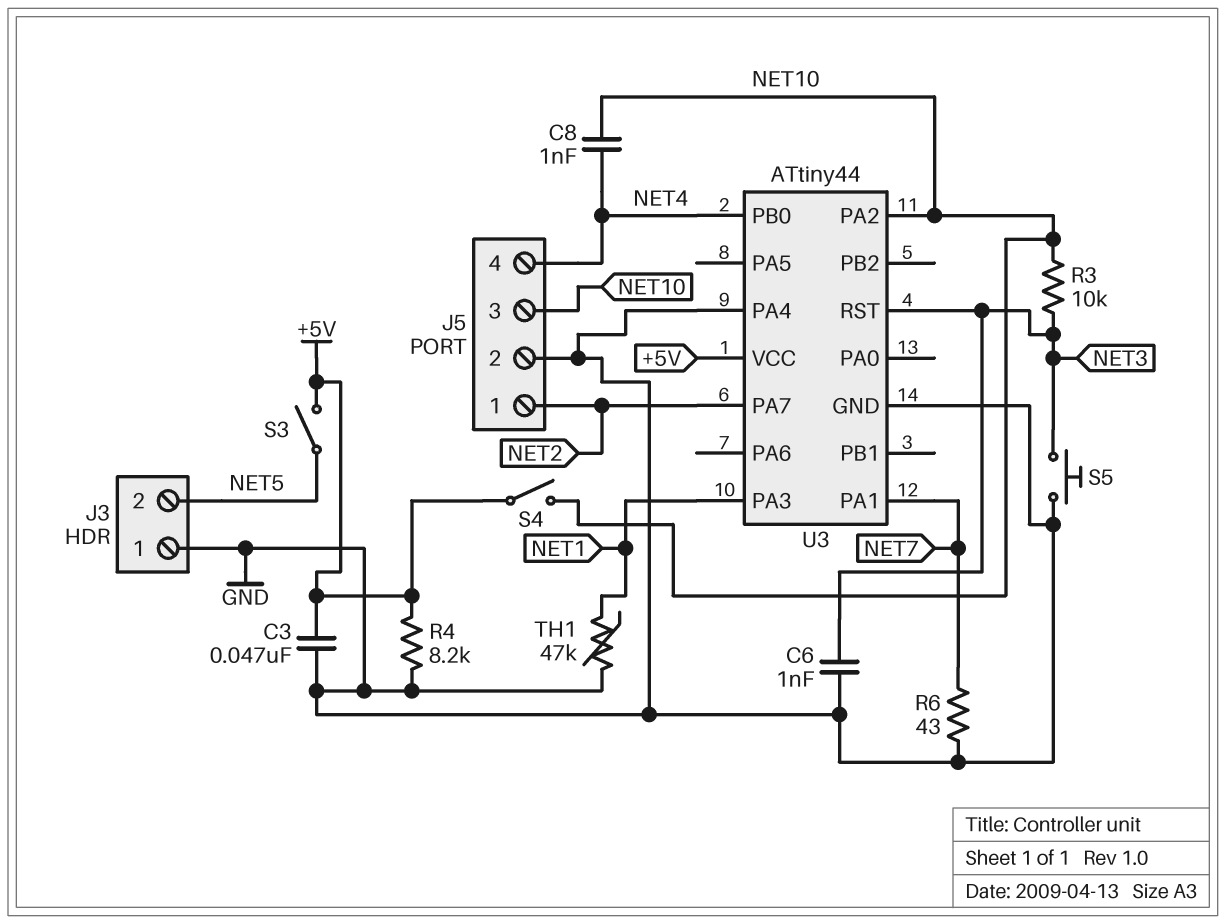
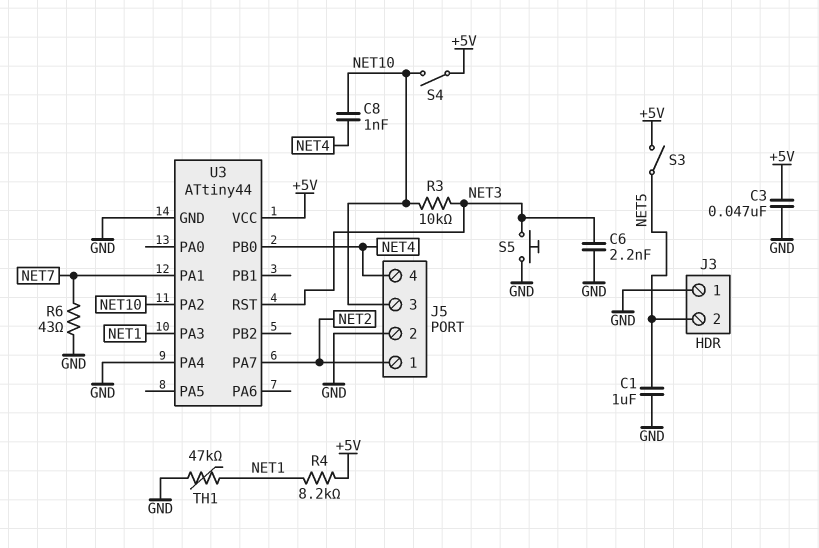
C1: none -> 1uF (GND, NET5)
C6: 1nF (GND, NET3) -> 2.2nF (GND, NET3)
R4: 8.2k (+5V, GND) -> 8.2k (+5V, NET1)

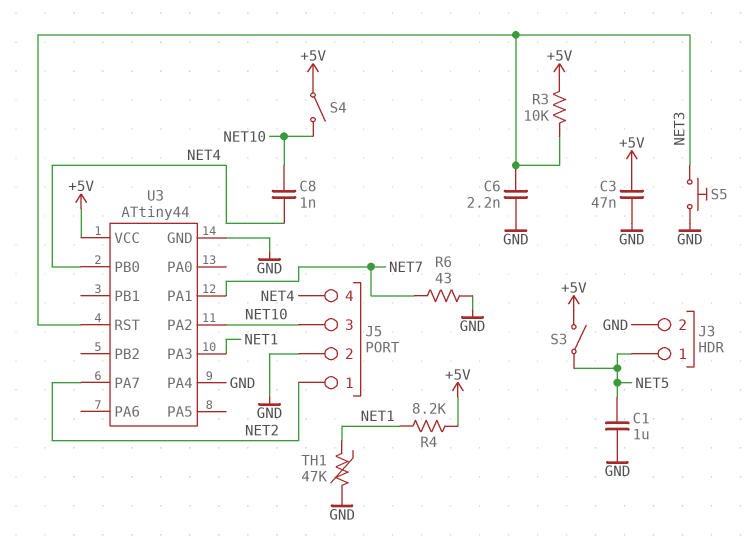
J3 pin 1: GND -> NET5
J3 pin 2: NET5 -> GND
R3: 10k (NET3, NET10) -> 10k (+5V, NET3)

